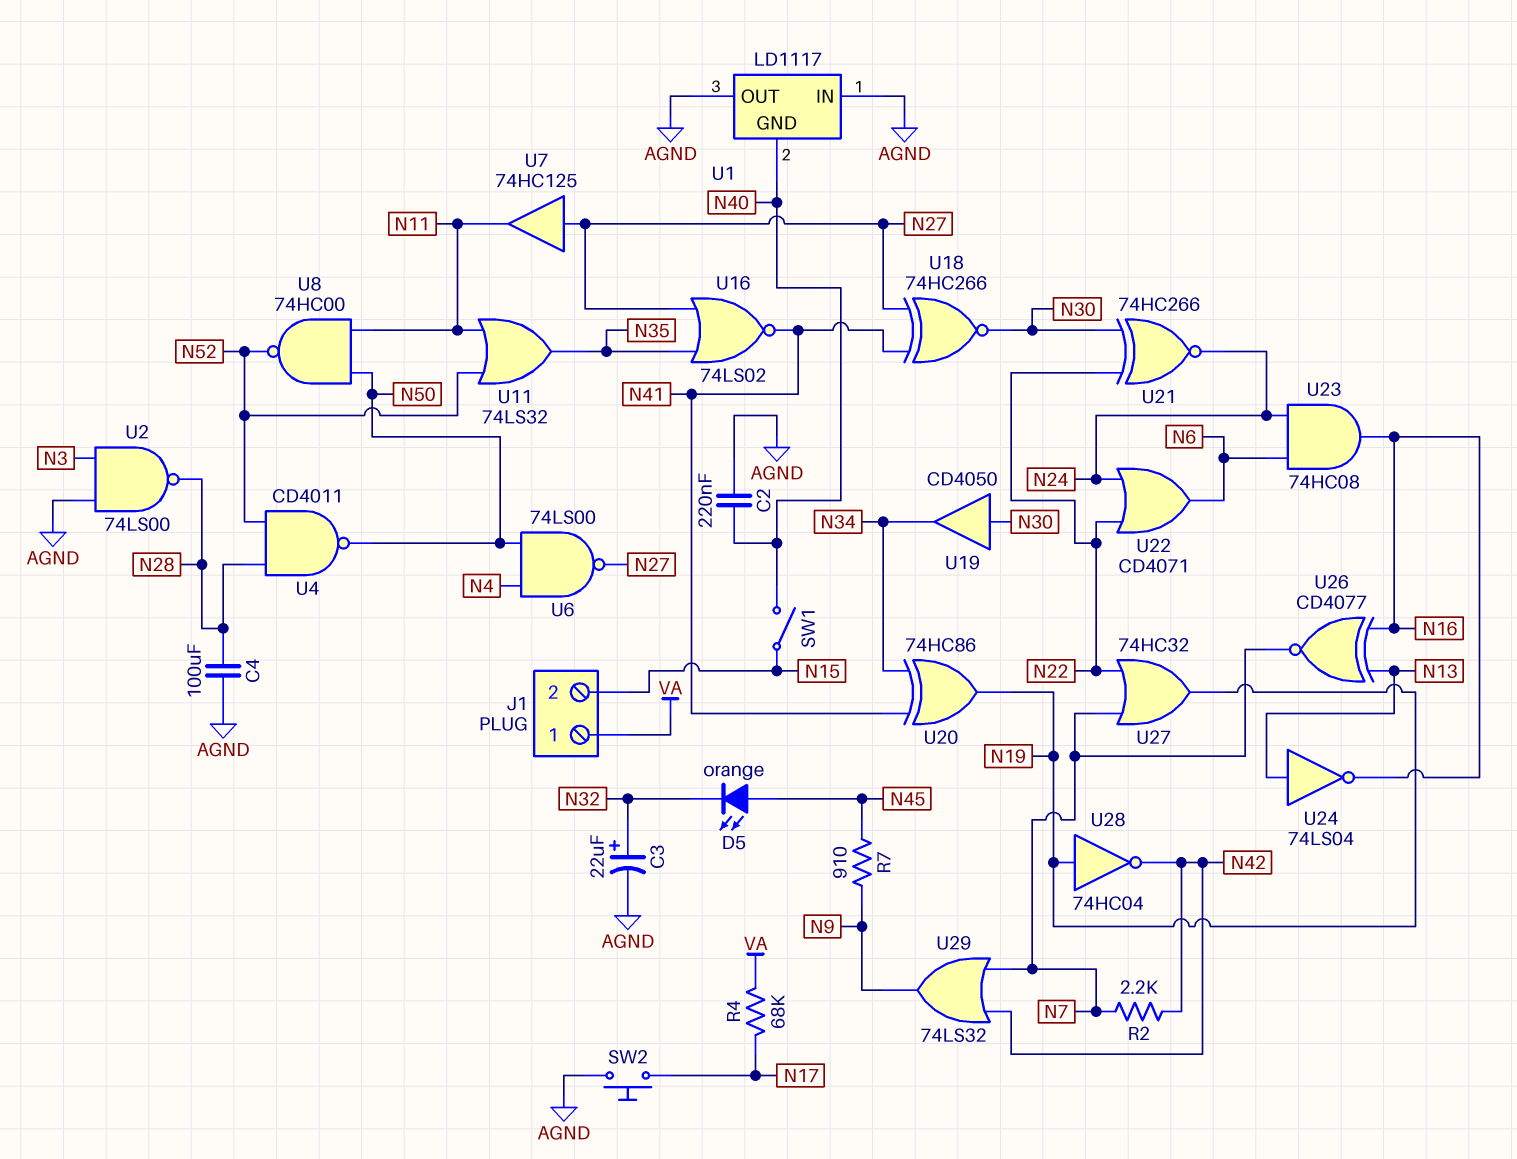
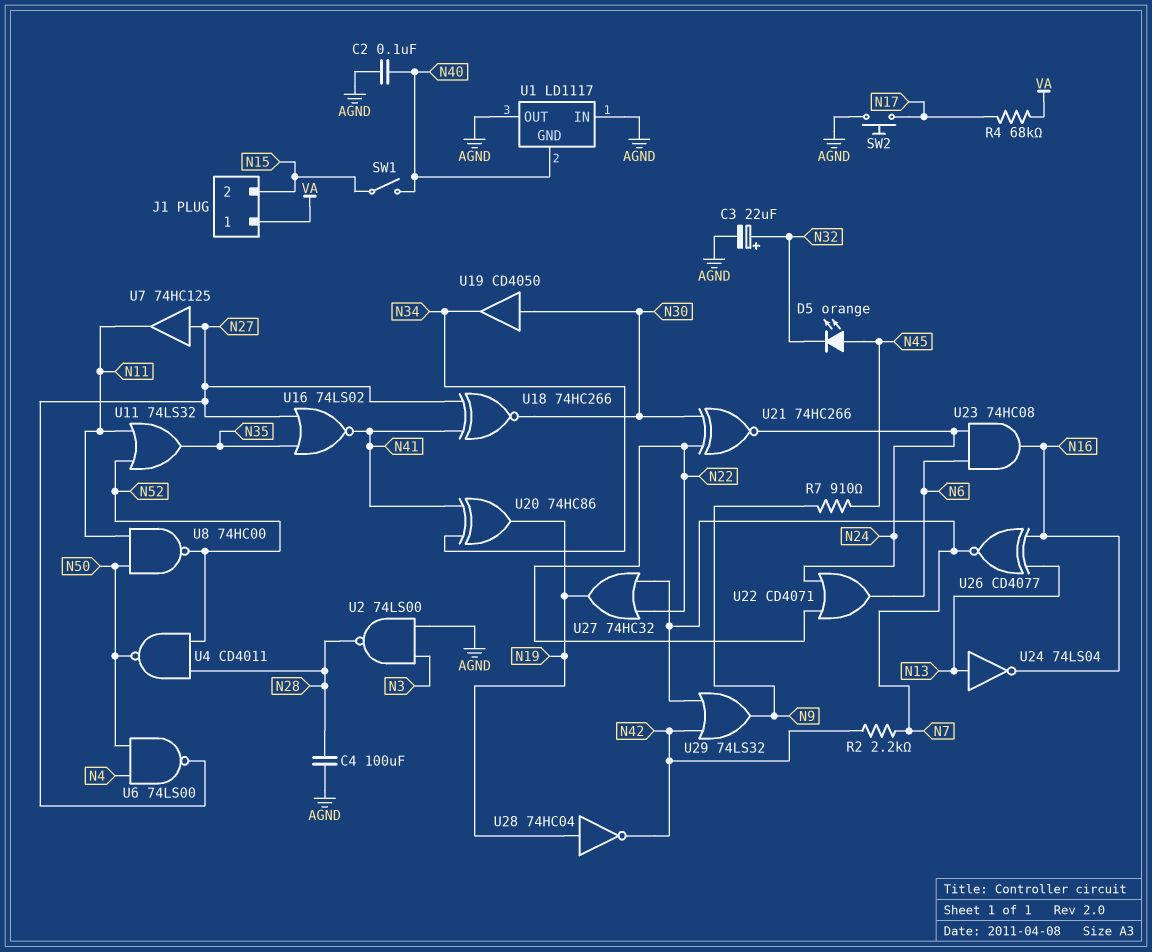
C2: 220nF (AGND, N40) -> 100nF (AGND, N40)

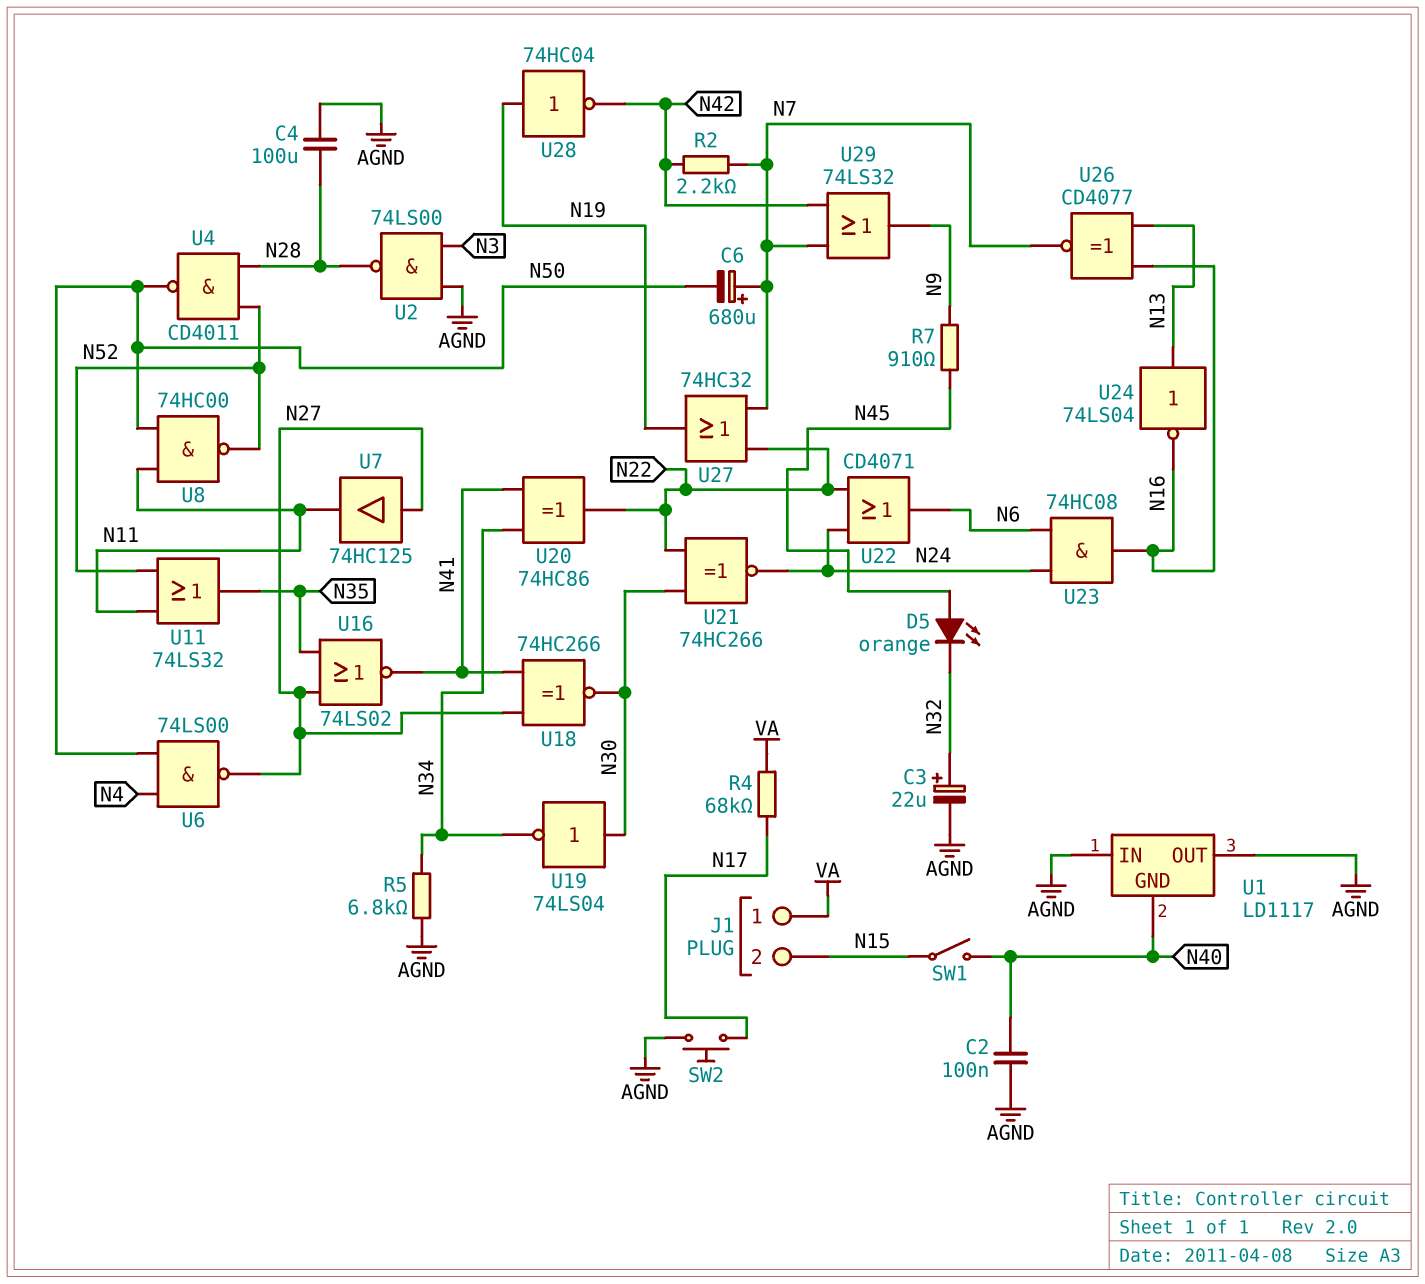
C6: none -> 680uF (plus N7, minus N50)
R5: none -> 6.8k (AGND, N34)
U19: buffer CD4050 (in N30, out N34) -> NOT 74LS04 (in N30, out N34)
U20: XOR 74HC86 (in N34, in N41, out N19) -> XOR 74HC86 (in N34, in N41, out N22)

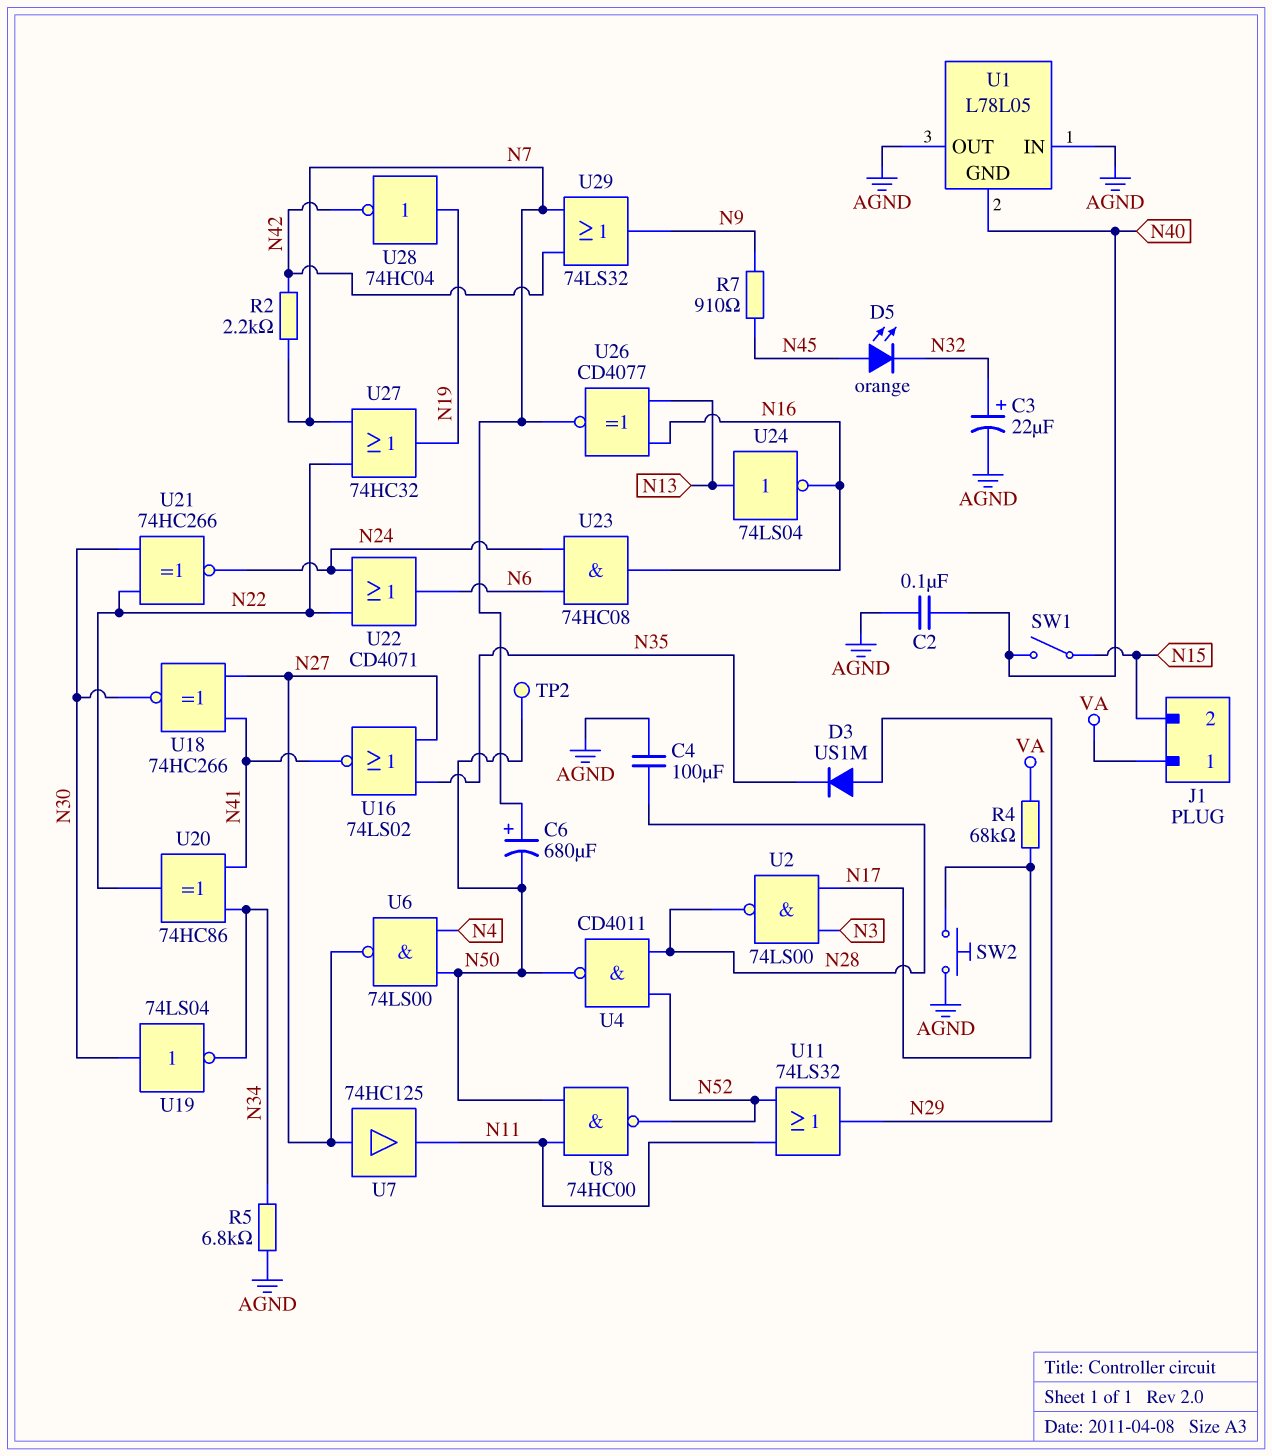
D3: none -> diode US1M (A N29, K N35)
TP2: none -> test point (N50)
U1: LD1117 -> L78L05
U2: NAND 74LS00 (in AGND, in N3, out N28) -> NAND 74LS00 (in N3, in N17, out N28)
U11: OR 74LS32 (in N11, in N52, out N35) -> OR 74LS32 (in N11, in N52, out N29)

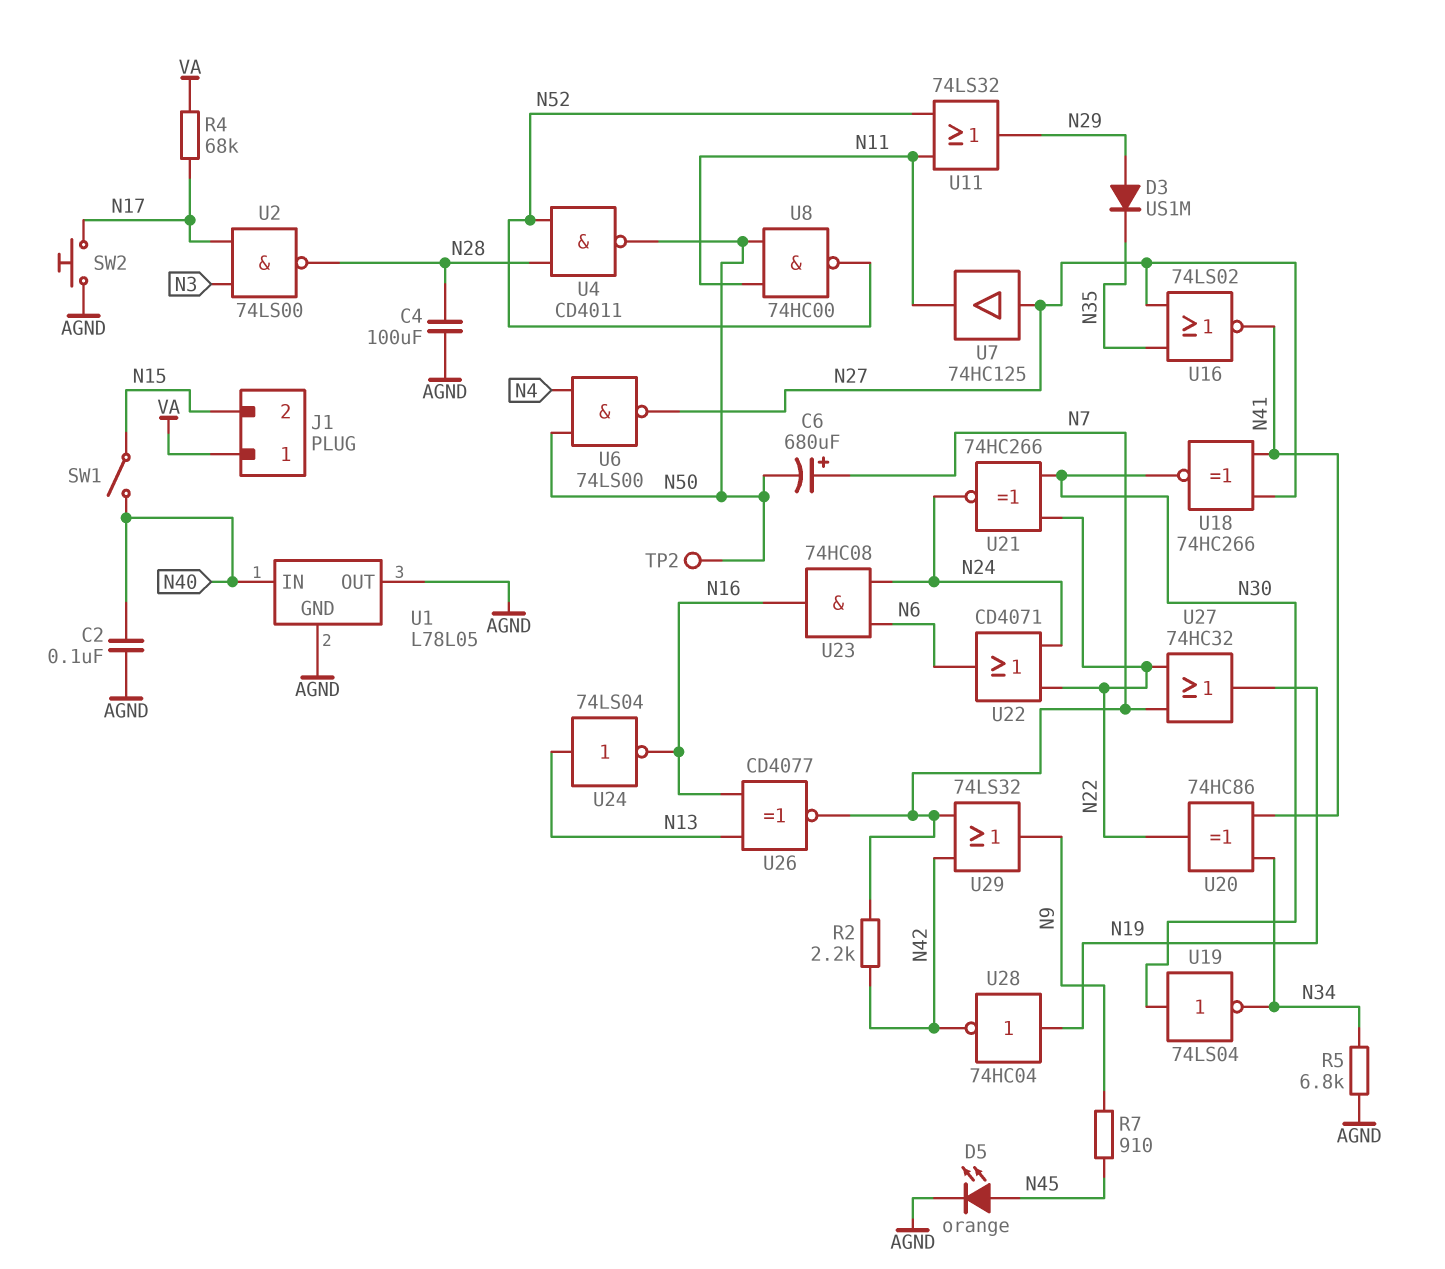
C3: 22uF (plus N32, minus AGND) -> none
D5: LED orange (A N45, K N32) -> LED orange (A N45, K AGND)
U1 pin GND: N40 -> AGND
U1 pin IN: AGND -> N40

